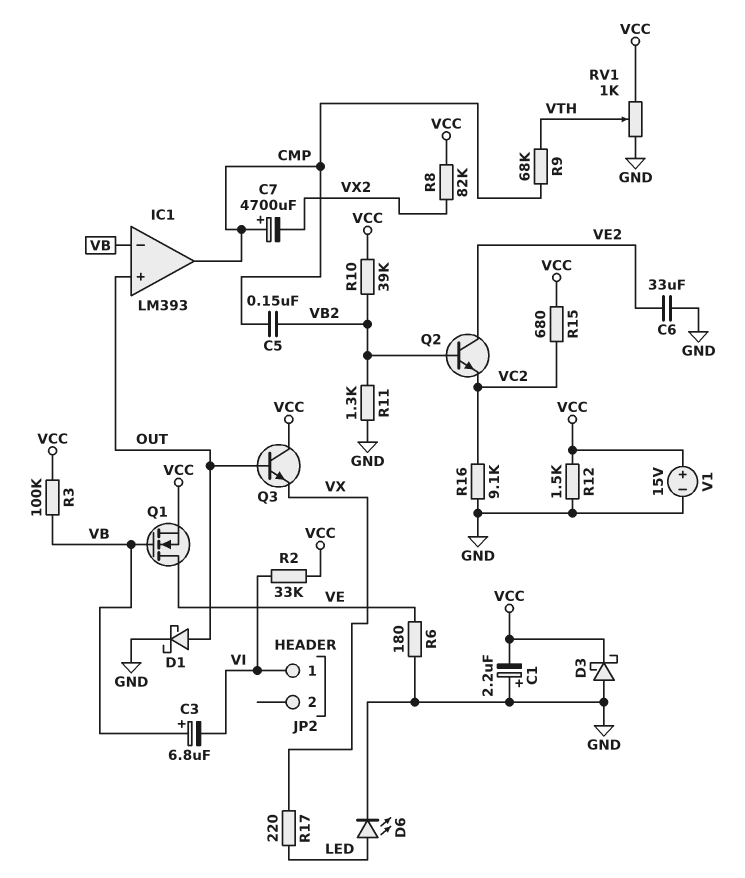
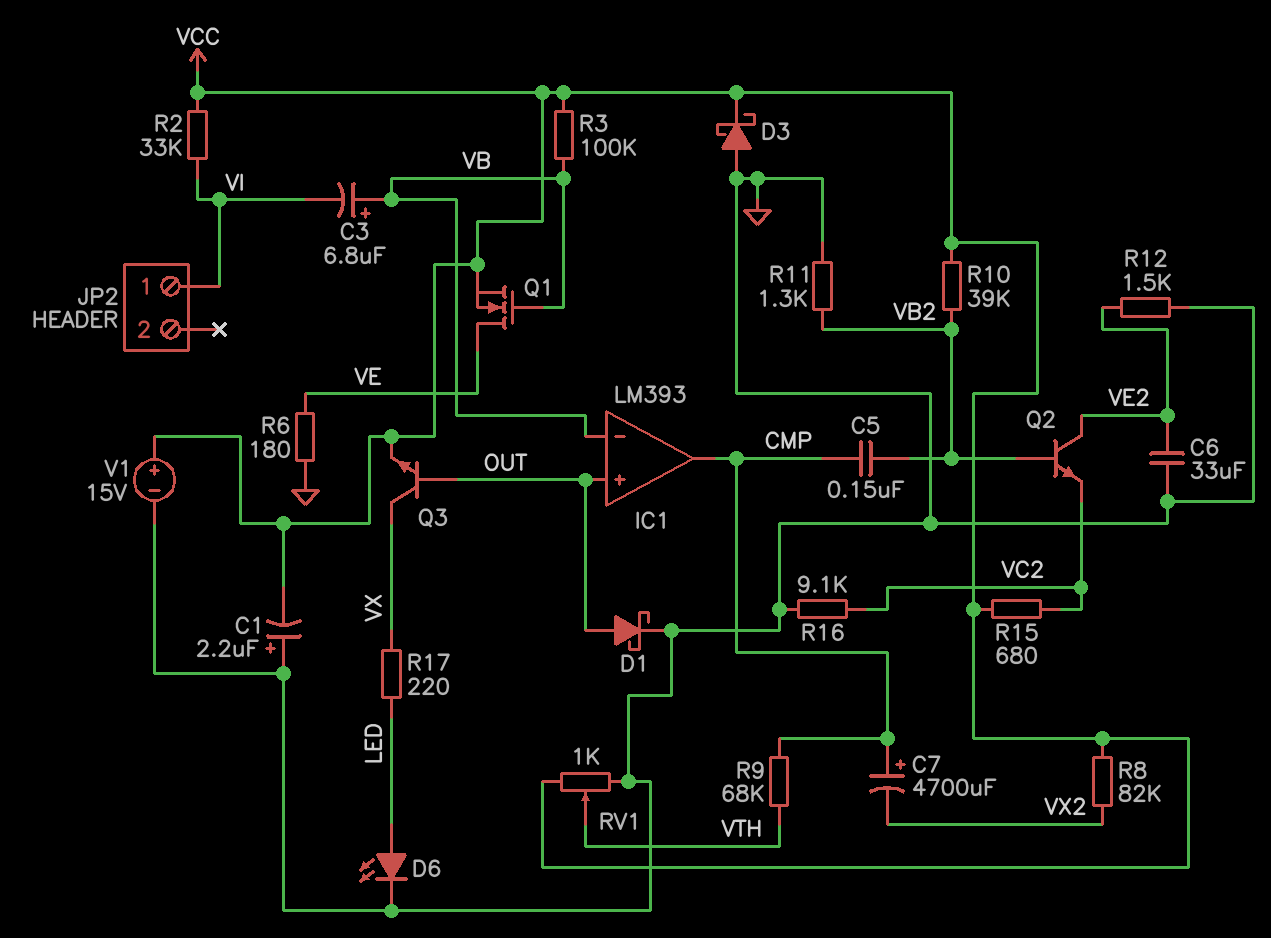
Q3: NPN (B OUT, C VCC, E VX) -> NPN (B OUT, C VX, E VCC)
R12: 1.5k (GND, VCC) -> 1.5k (GND, VE2)

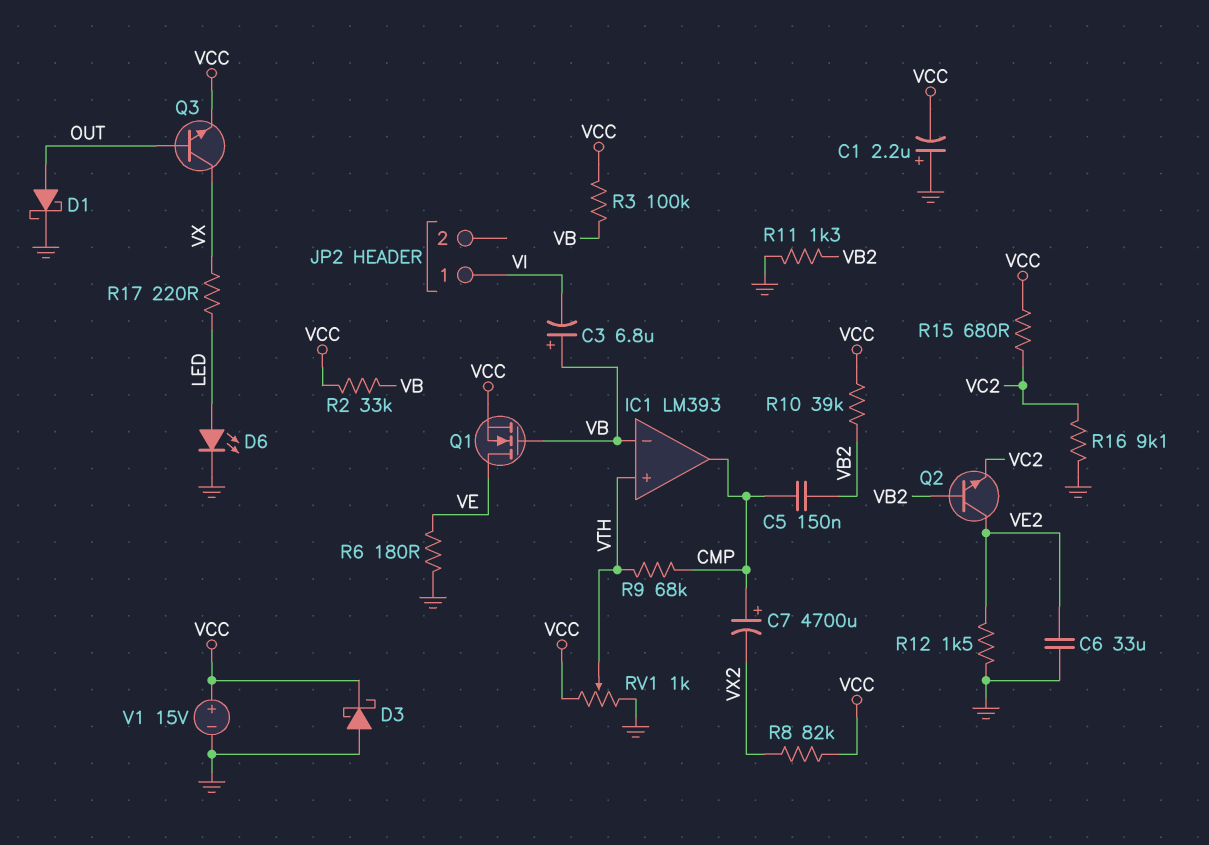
IC1 pin in+: OUT -> VTH
R2: 33k (VCC, VI) -> 33k (VB, VCC)

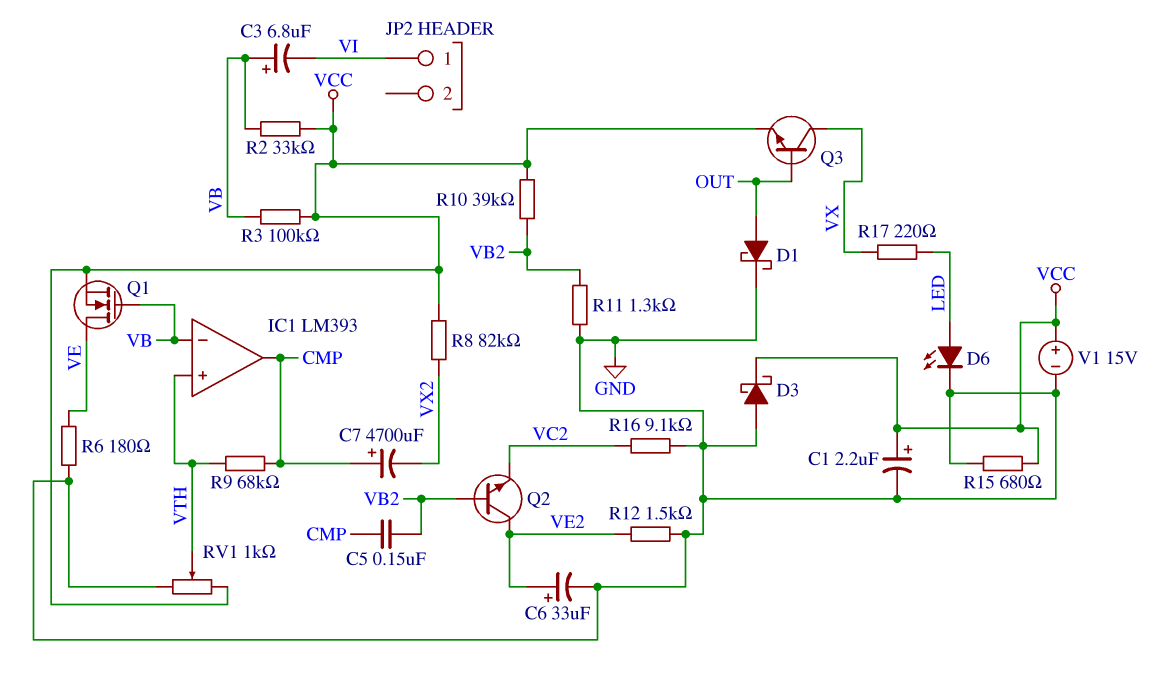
C1: 2.2uF (plus GND, minus VCC) -> 2.2uF (plus VCC, minus GND)
C6: 33uF (GND, VE2) -> 33uF (plus VE2, minus GND)
R15: 680 (VC2, VCC) -> 680 (GND, VCC)

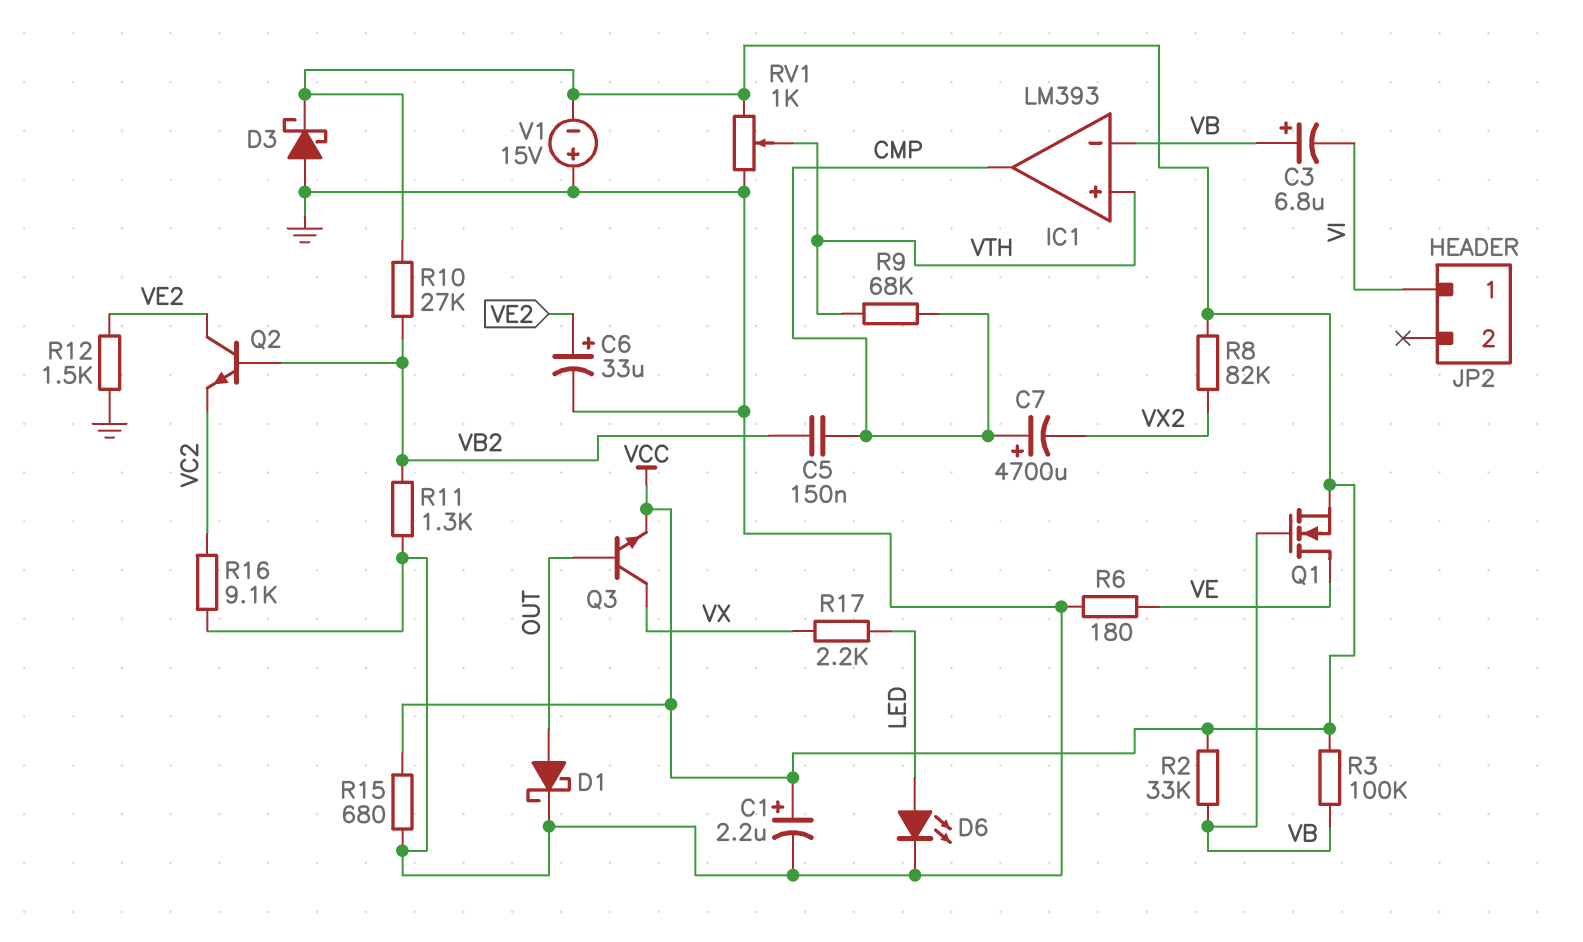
R10: 39k (VB2, VCC) -> 27k (VB2, VCC)
R17: 220 (LED, VX) -> 2.2k (LED, VX)
V1: 15V (plus VCC, minus GND) -> 15V (plus GND, minus VCC)

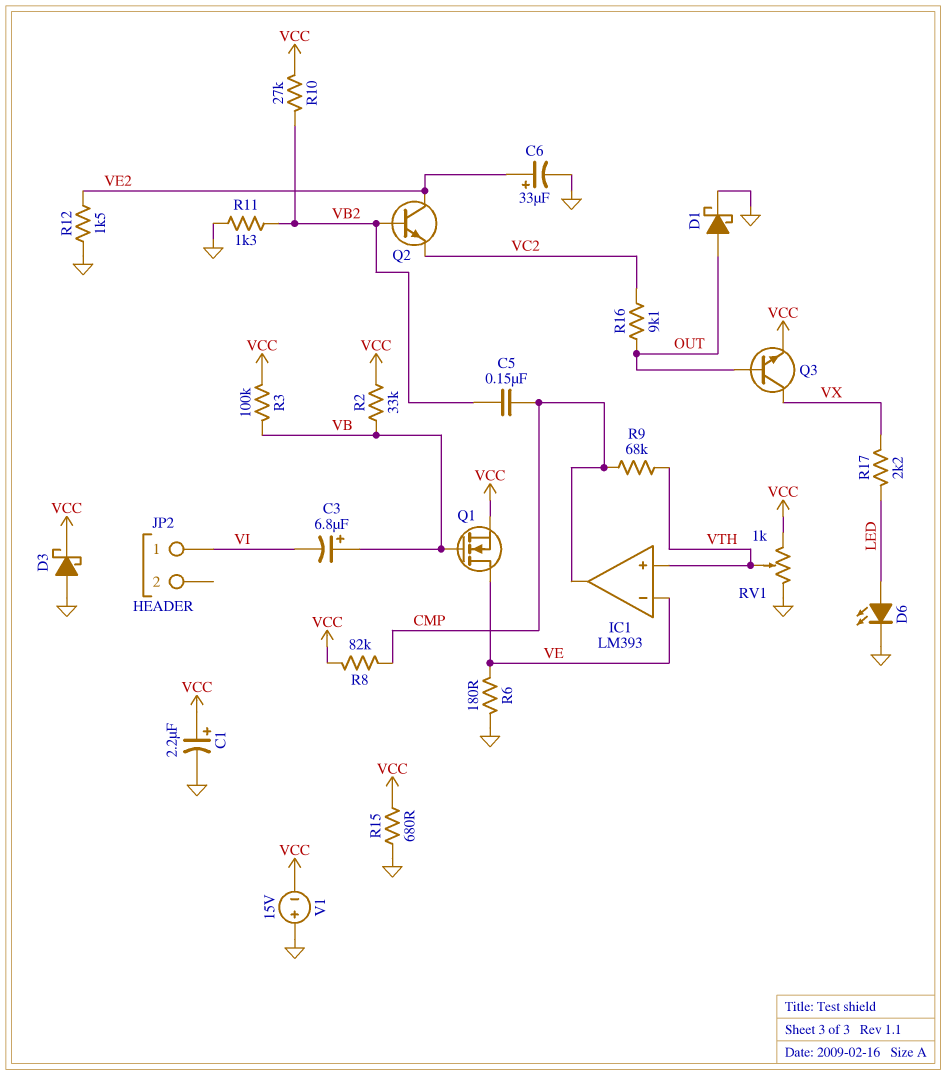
C7: 4700uF (plus CMP, minus VX2) -> none
IC1 pin in-: VB -> VE
R8: 82k (VCC, VX2) -> 82k (CMP, VCC)
R16: 9.1k (GND, VC2) -> 9.1k (OUT, VC2)

